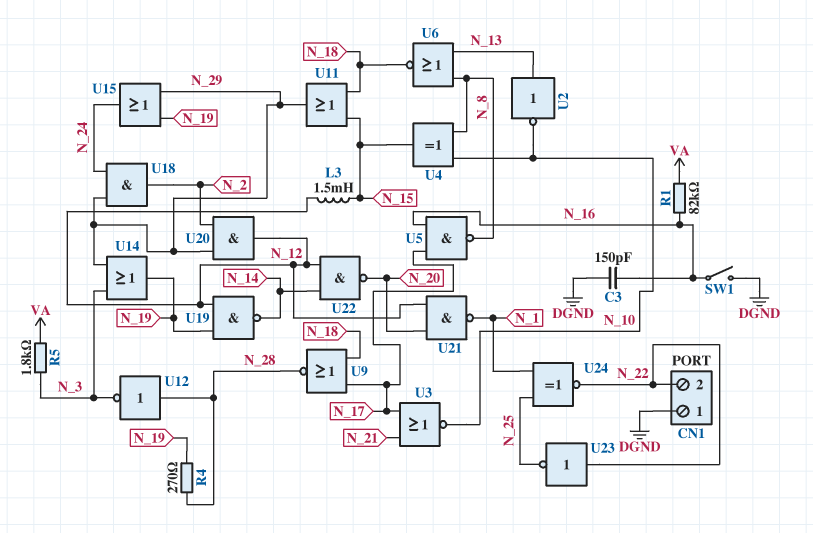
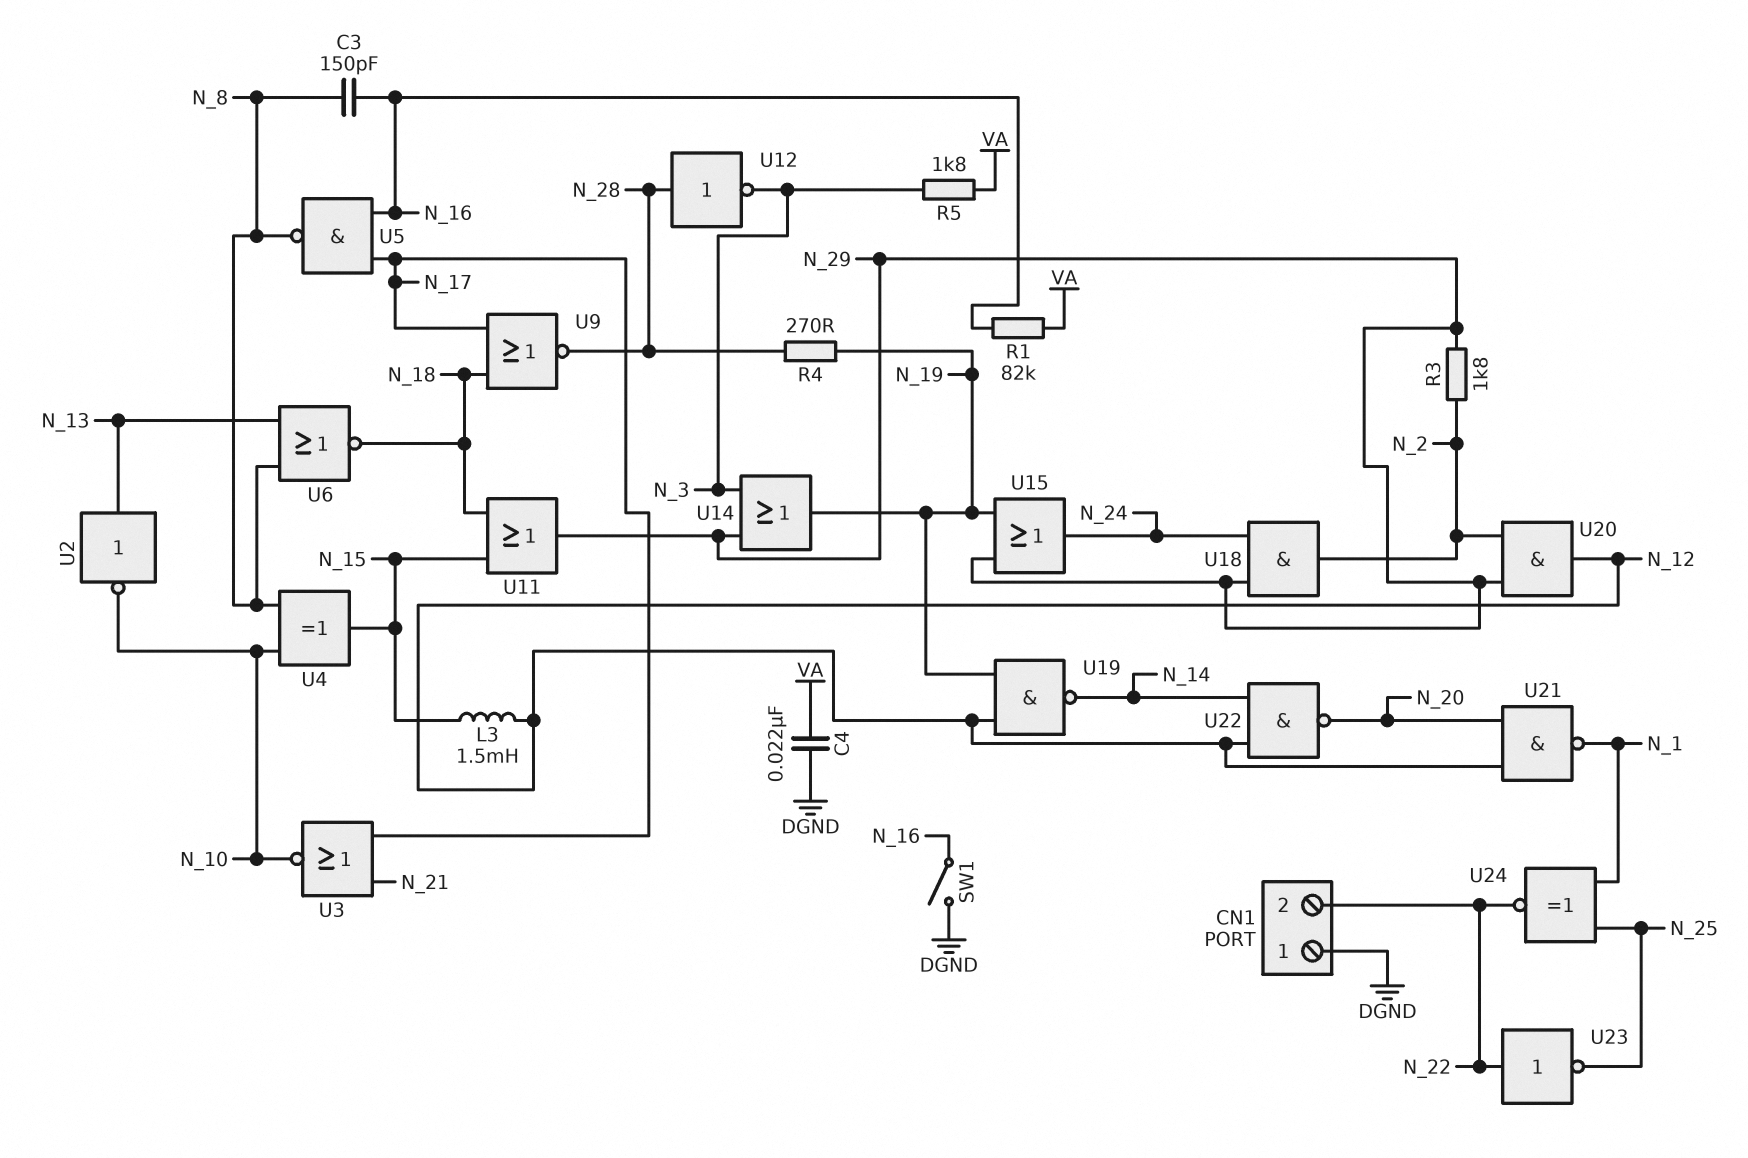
C3: 150pF (DGND, N_16) -> 150pF (N_8, N_16)
C4: none -> 22nF (DGND, VA)
R3: none -> 1.8k (N_2, N_29)

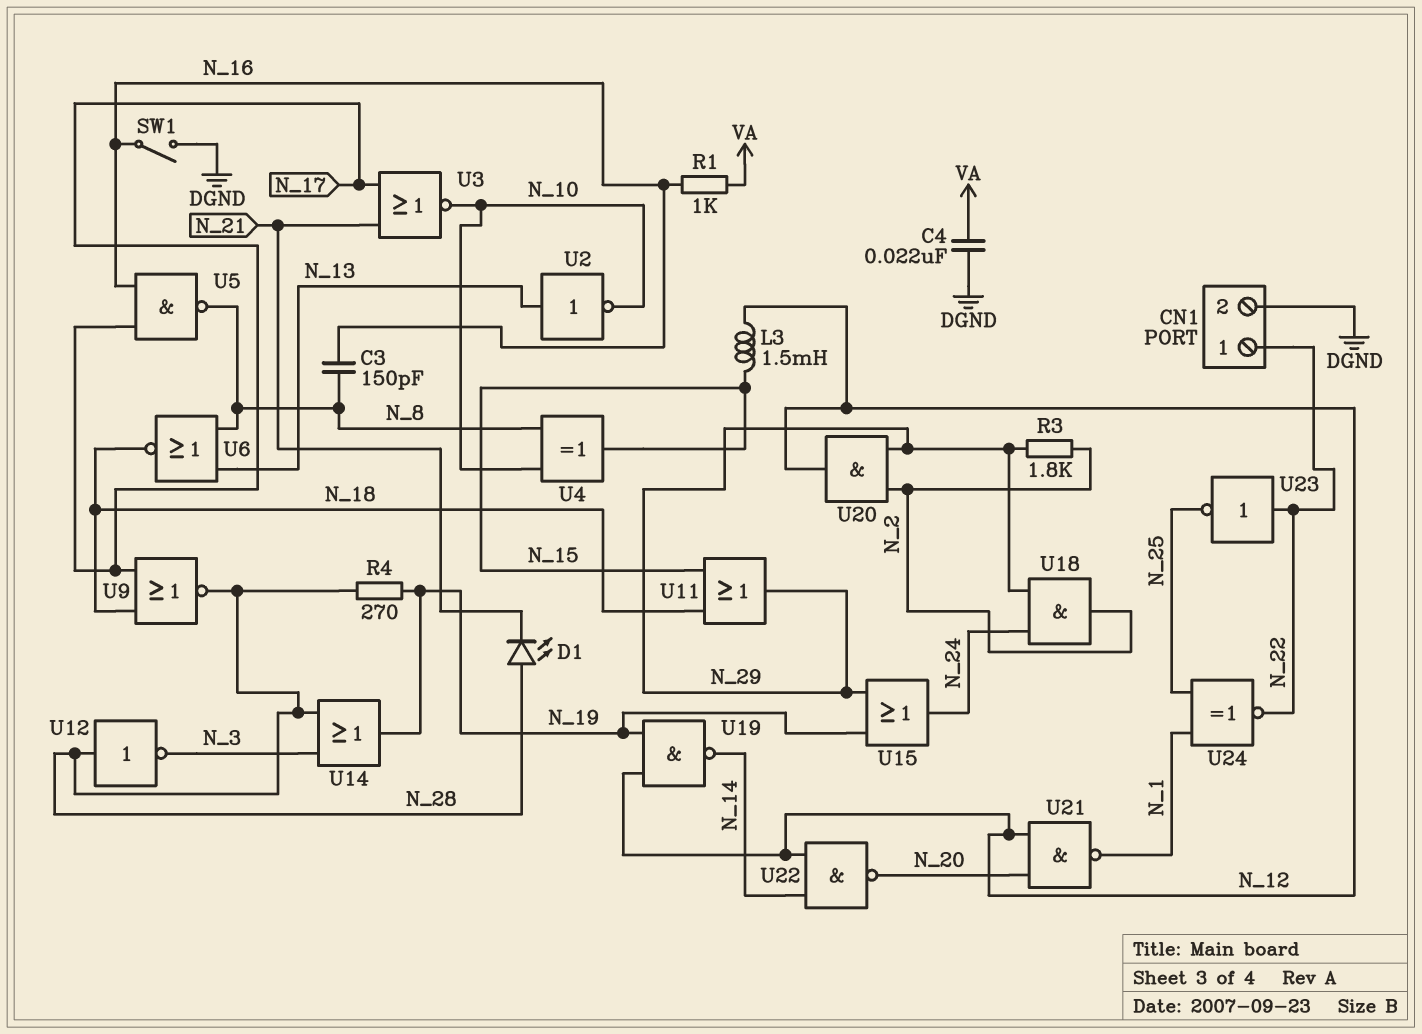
CN1 pin 1: DGND -> N_22
CN1 pin 2: N_22 -> DGND
D1: none -> LED (A N_28, K N_21)
R1: 82k (N_16, VA) -> 1k (N_16, VA)
R5: 1.8k (N_3, VA) -> none
U14: OR (in N_3, in N_29, out N_19) -> OR (in N_3, in N_28, out N_19)

